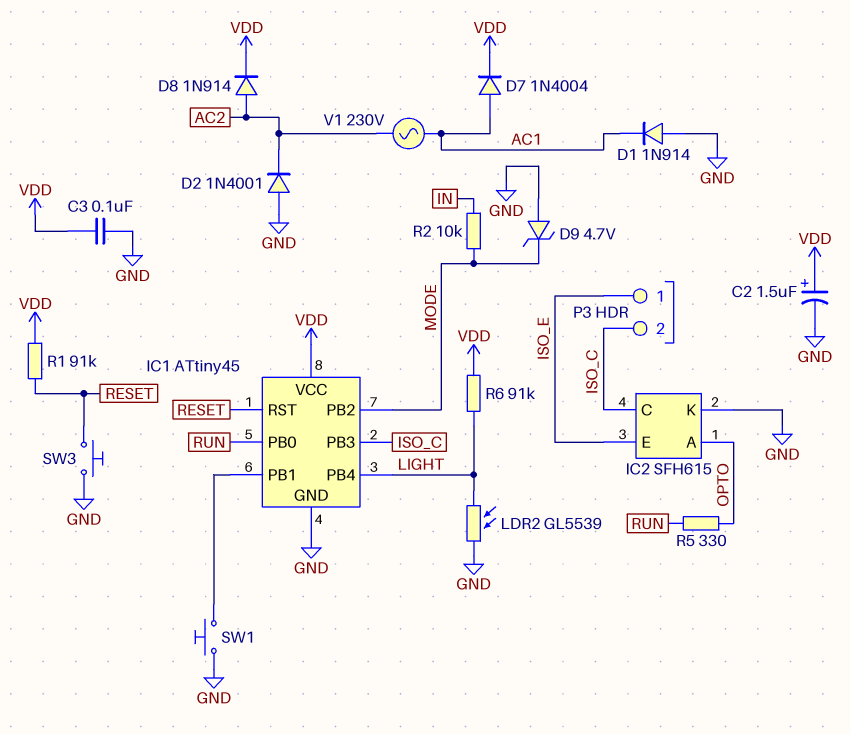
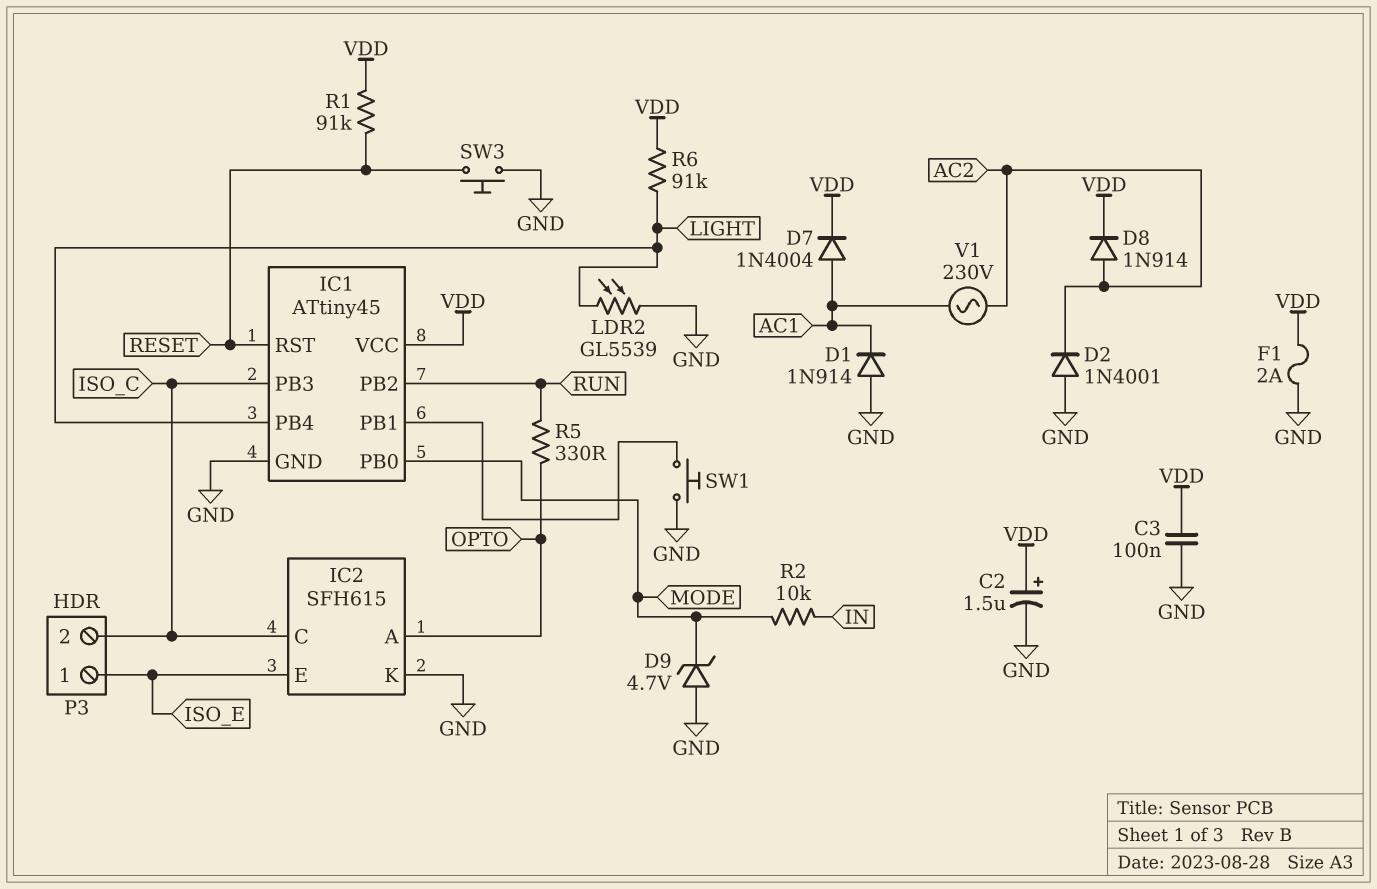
F1: none -> 2A (GND, VDD)
IC1 pin PB0: RUN -> MODE
IC1 pin PB2: MODE -> RUN

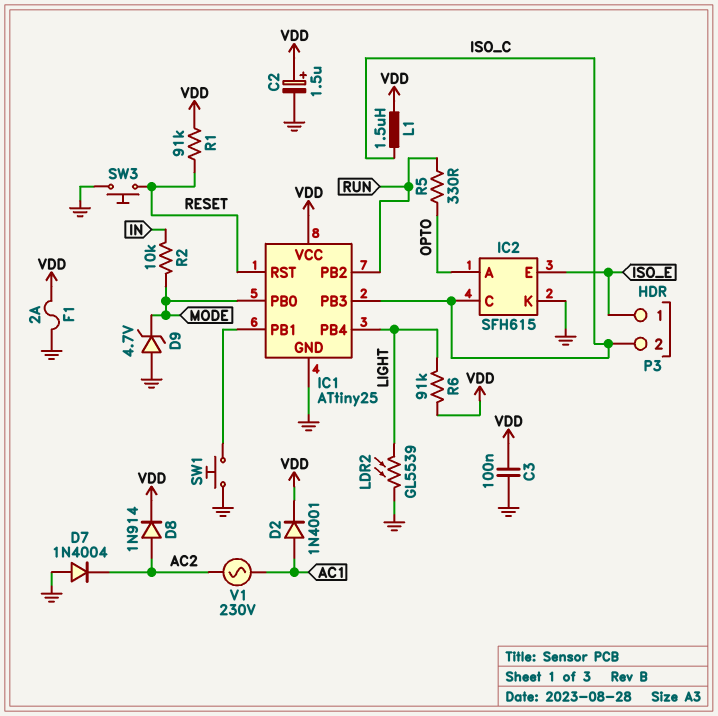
D1: diode 1N914 (A GND, K AC1) -> none
D2: diode 1N4001 (A GND, K AC2) -> diode 1N4001 (A AC1, K VDD)
D7: diode 1N4004 (A AC1, K VDD) -> diode 1N4004 (A GND, K AC2)
IC1: ATtiny45 -> ATtiny25
L1: none -> 1.5uH (ISO_C, VDD)

